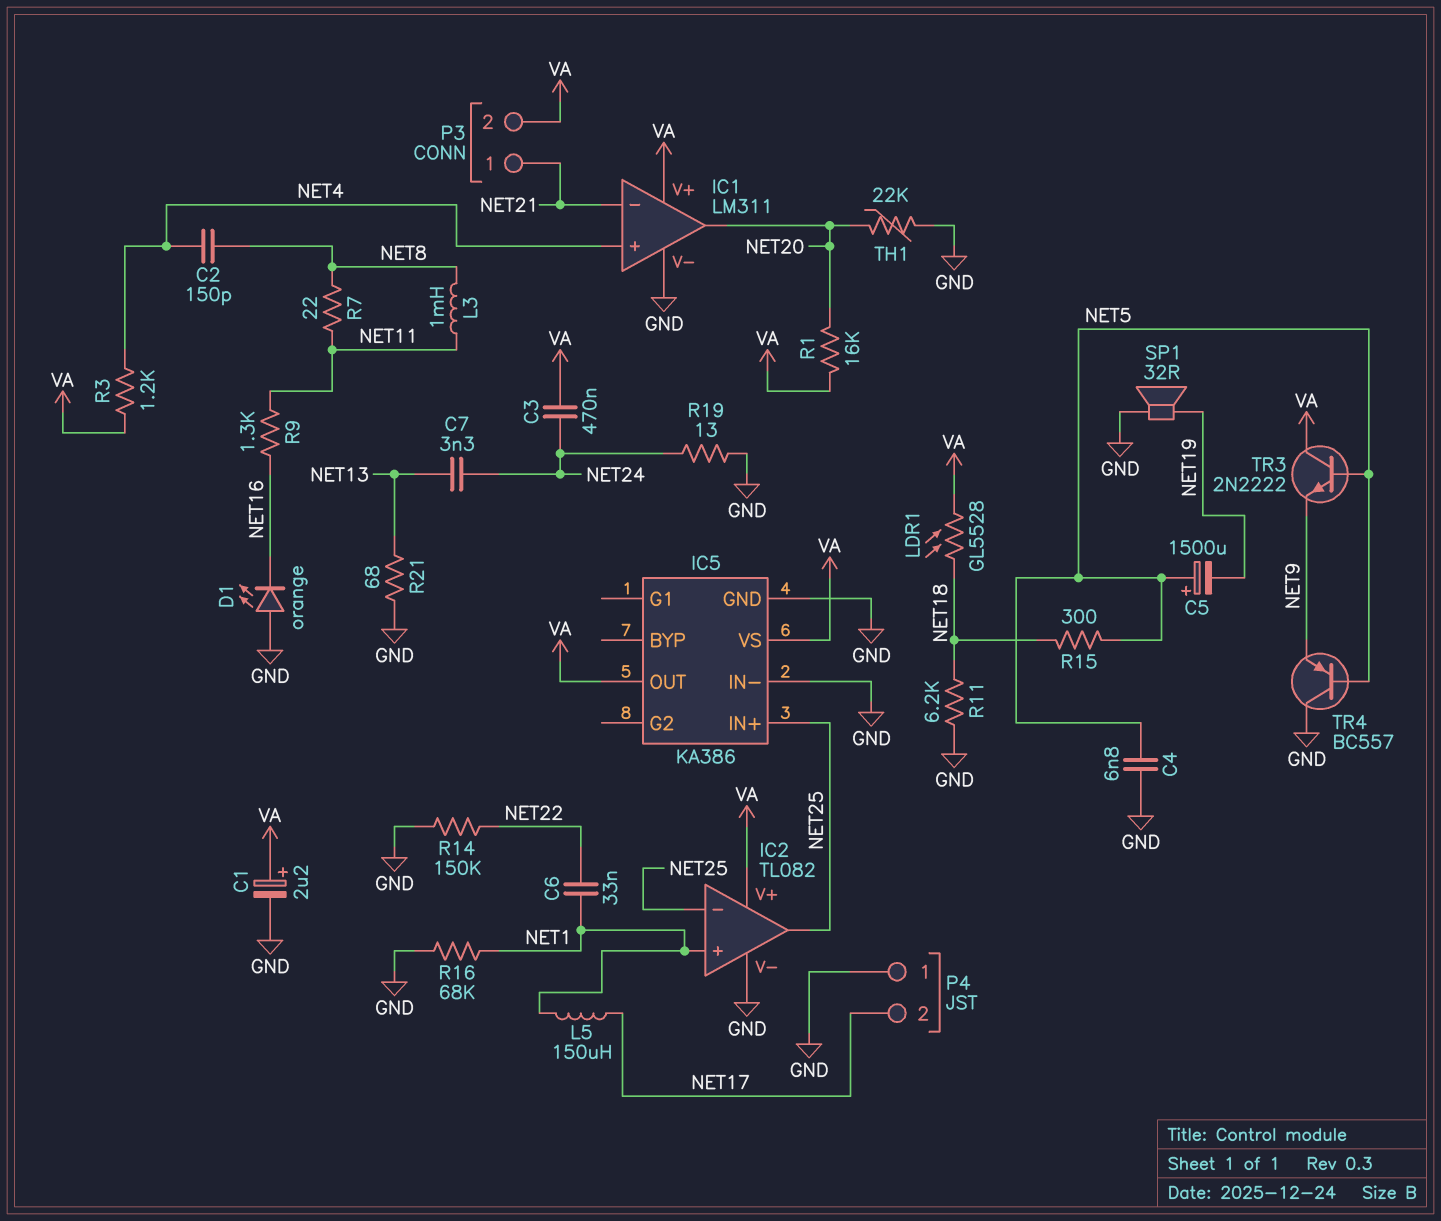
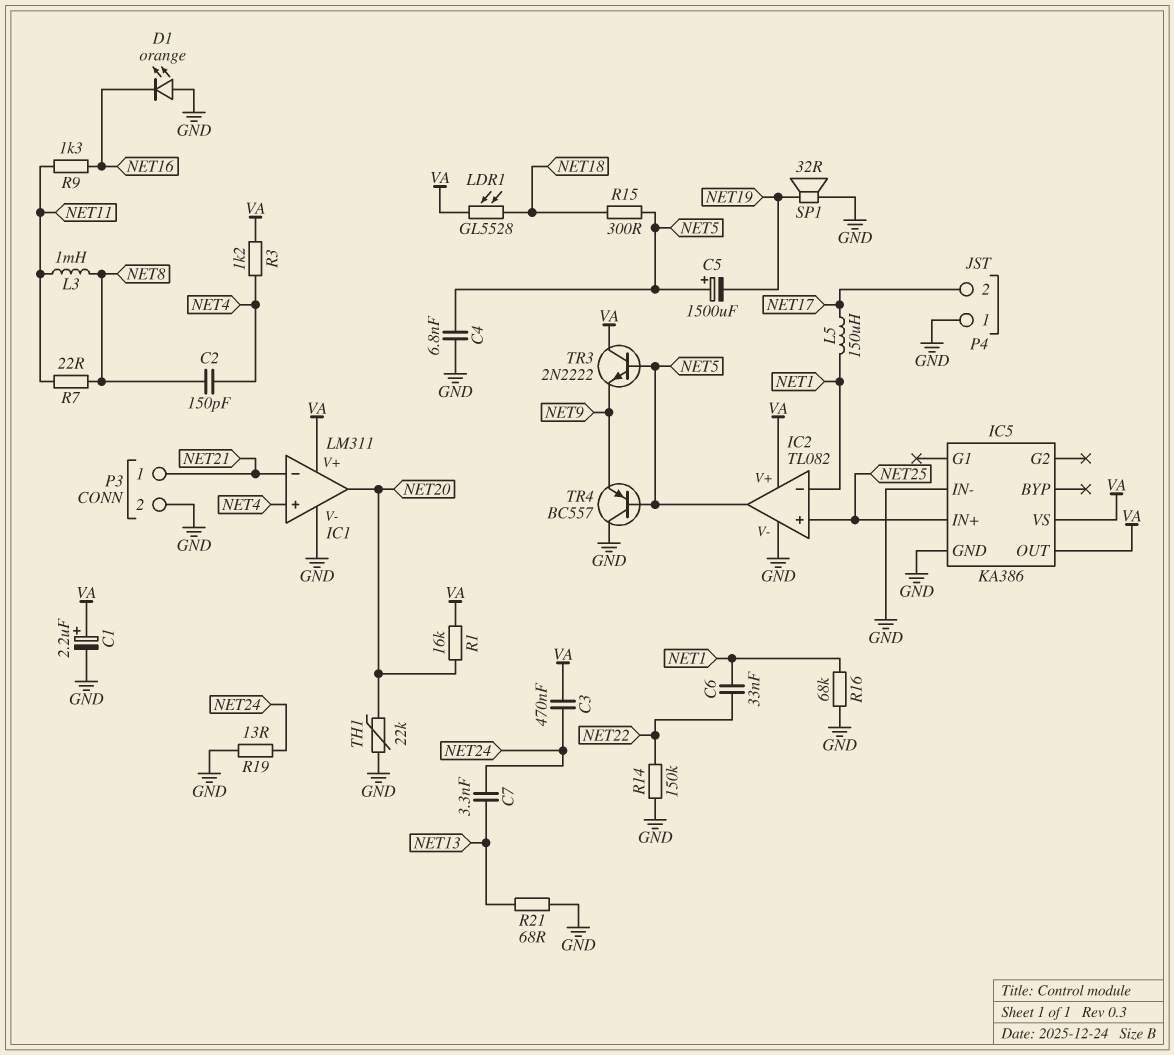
IC2 pin in+: NET1 -> NET25
IC2 pin in-: NET25 -> NET1
IC2 pin out: NET25 -> NET5
P3 pin 2: VA -> GND
R11: 6.2k (GND, NET18) -> none

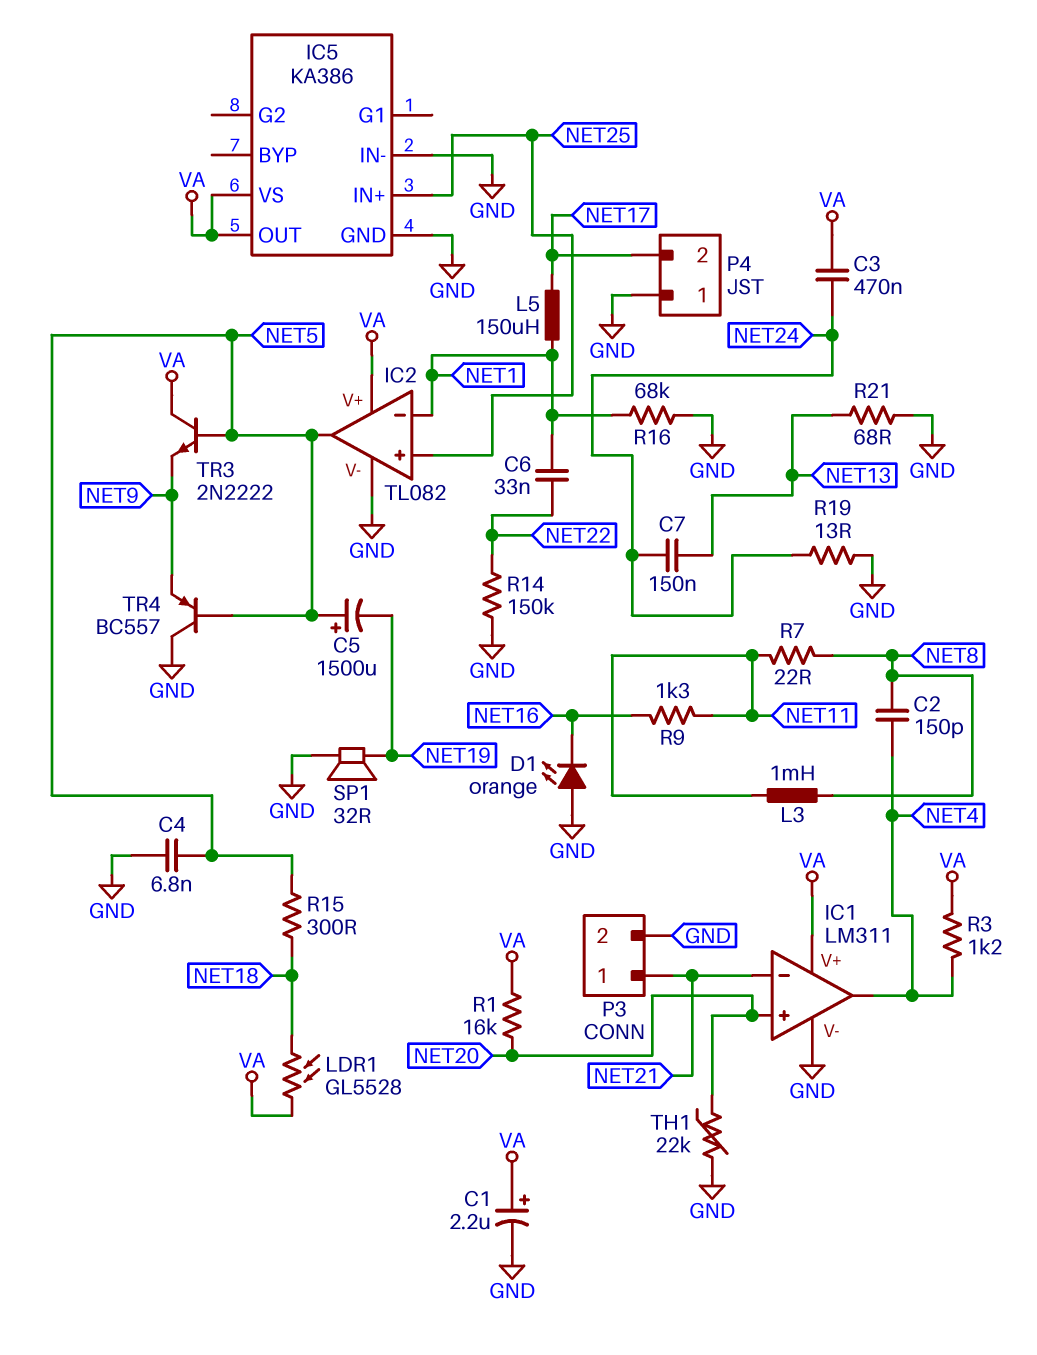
C7: 3.3nF (NET13, NET24) -> 150nF (NET13, NET24)
IC1 pin in+: NET4 -> NET20
IC1 pin out: NET20 -> NET4

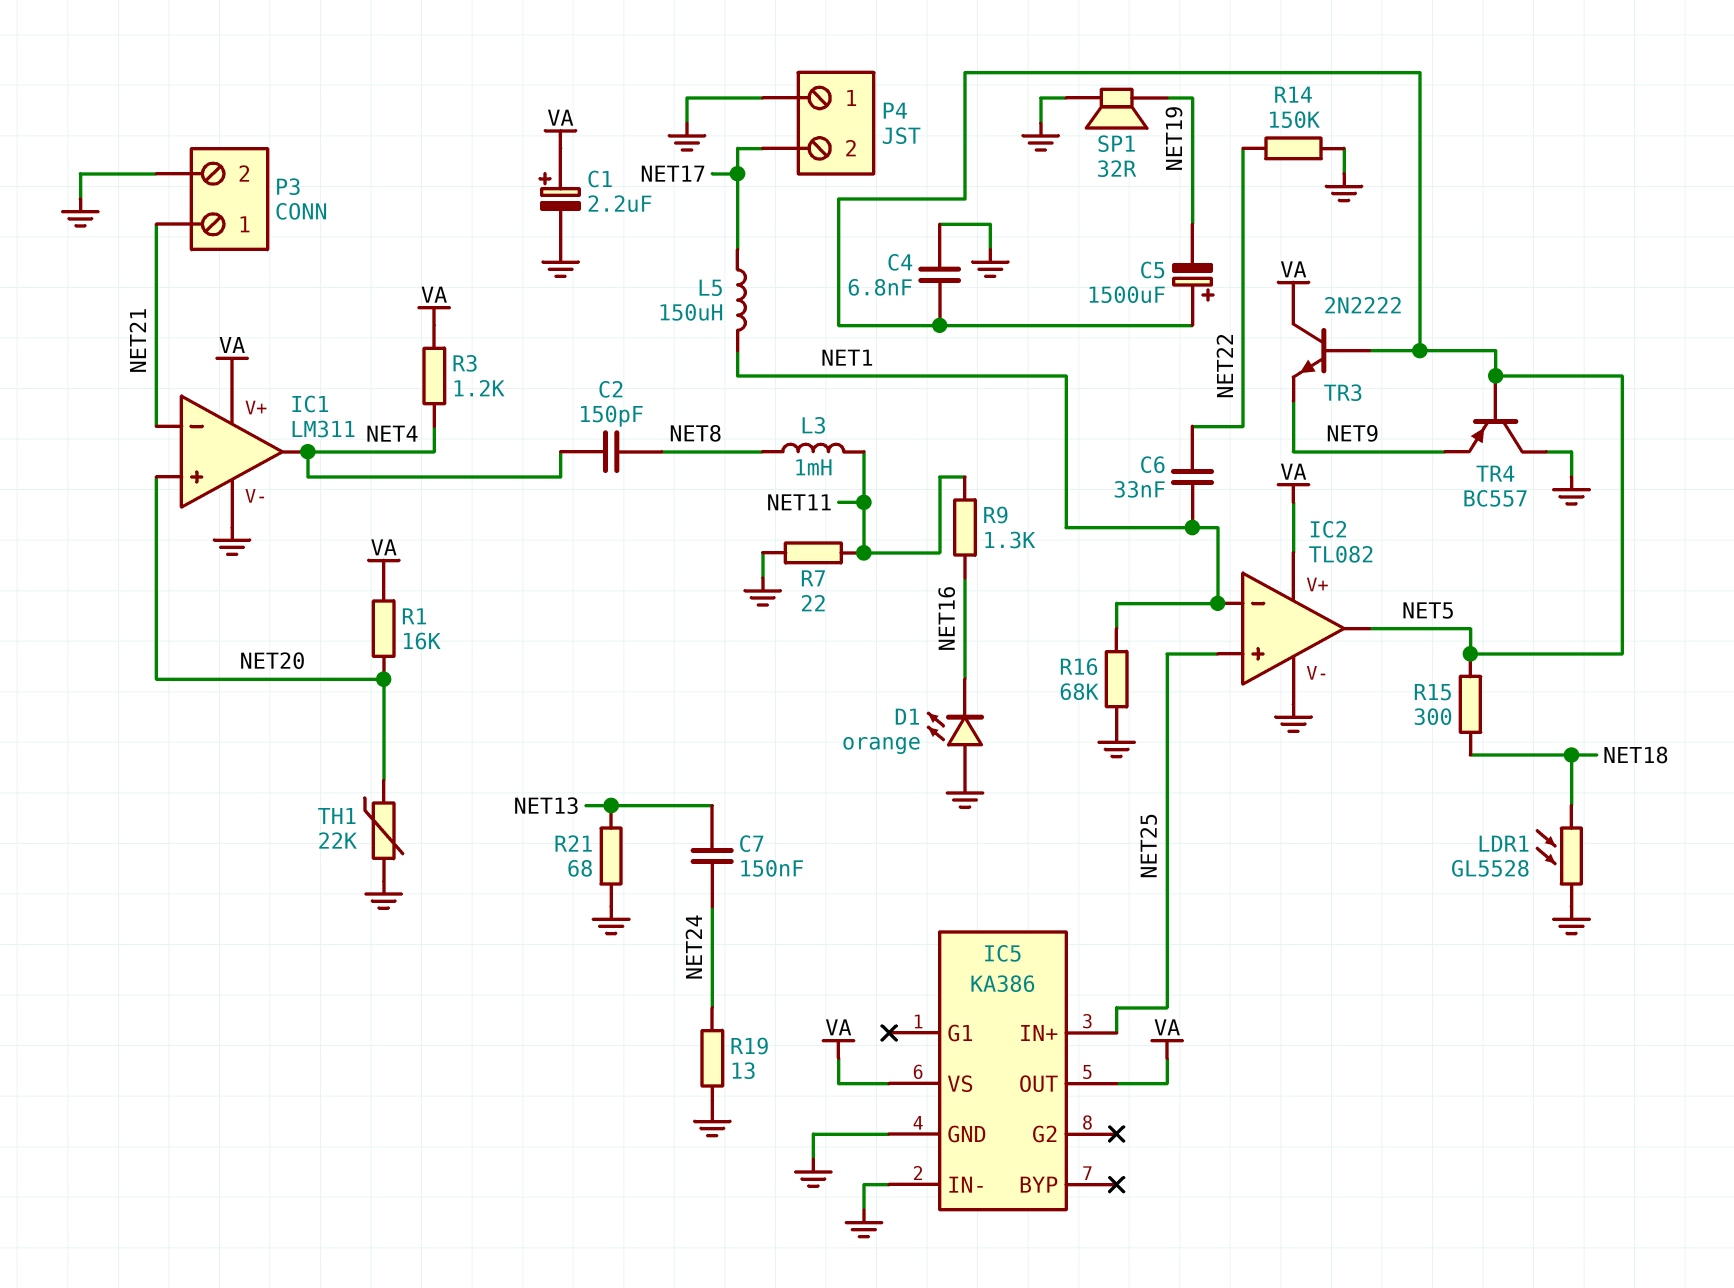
C3: 470nF (NET24, VA) -> none
LDR1: GL5528 (NET18, VA) -> GL5528 (GND, NET18)
R7: 22 (NET8, NET11) -> 22 (GND, NET11)

